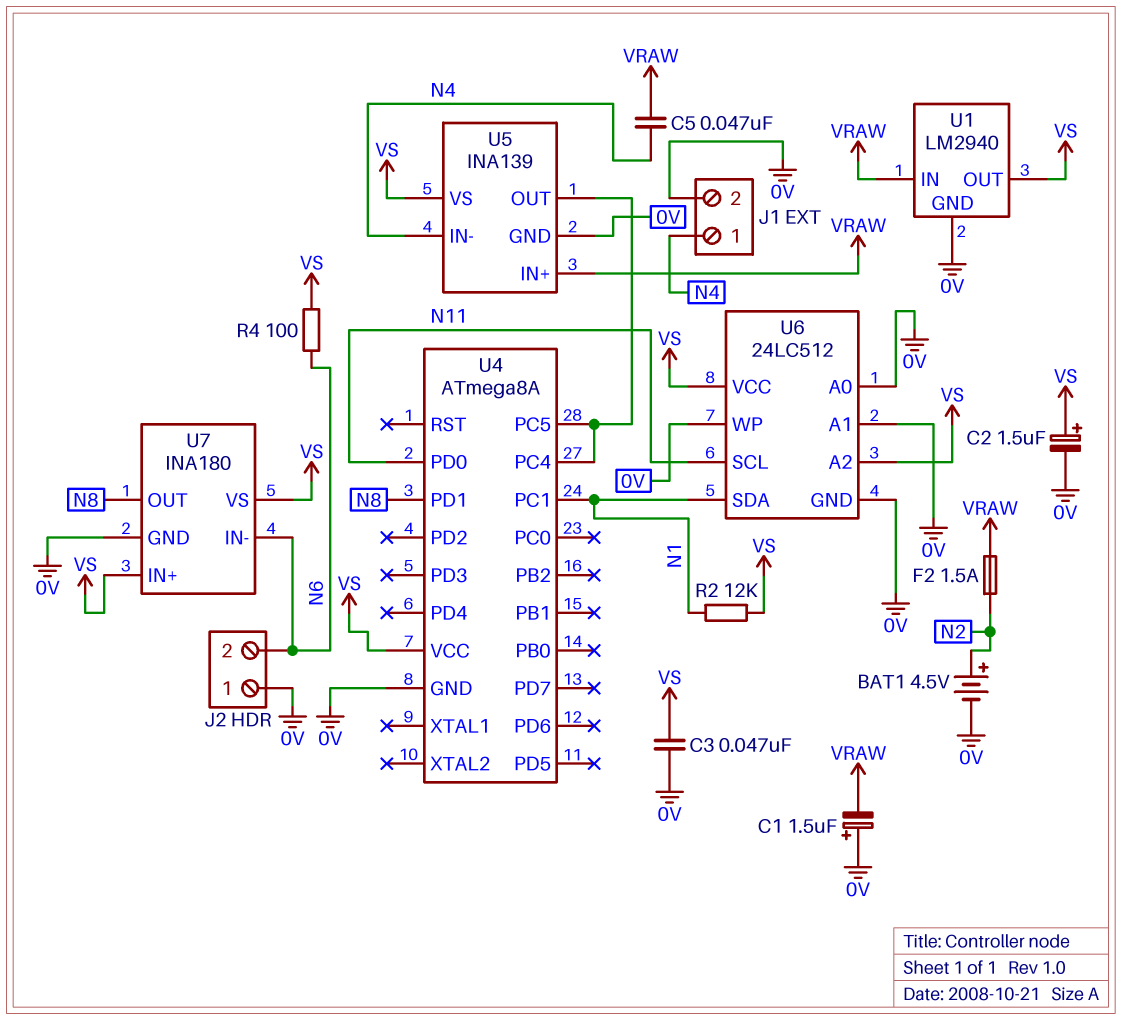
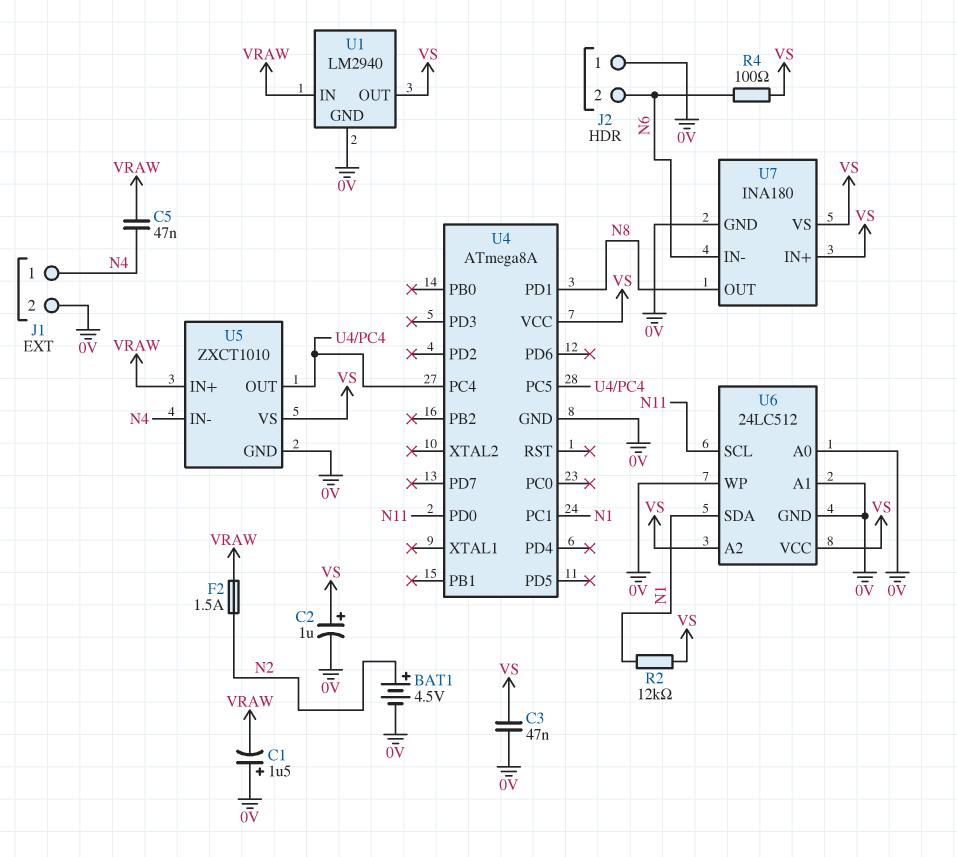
C2: 1.5uF (plus VS, minus 0V) -> 1uF (plus VS, minus 0V)
U5: INA139 -> ZXCT1010

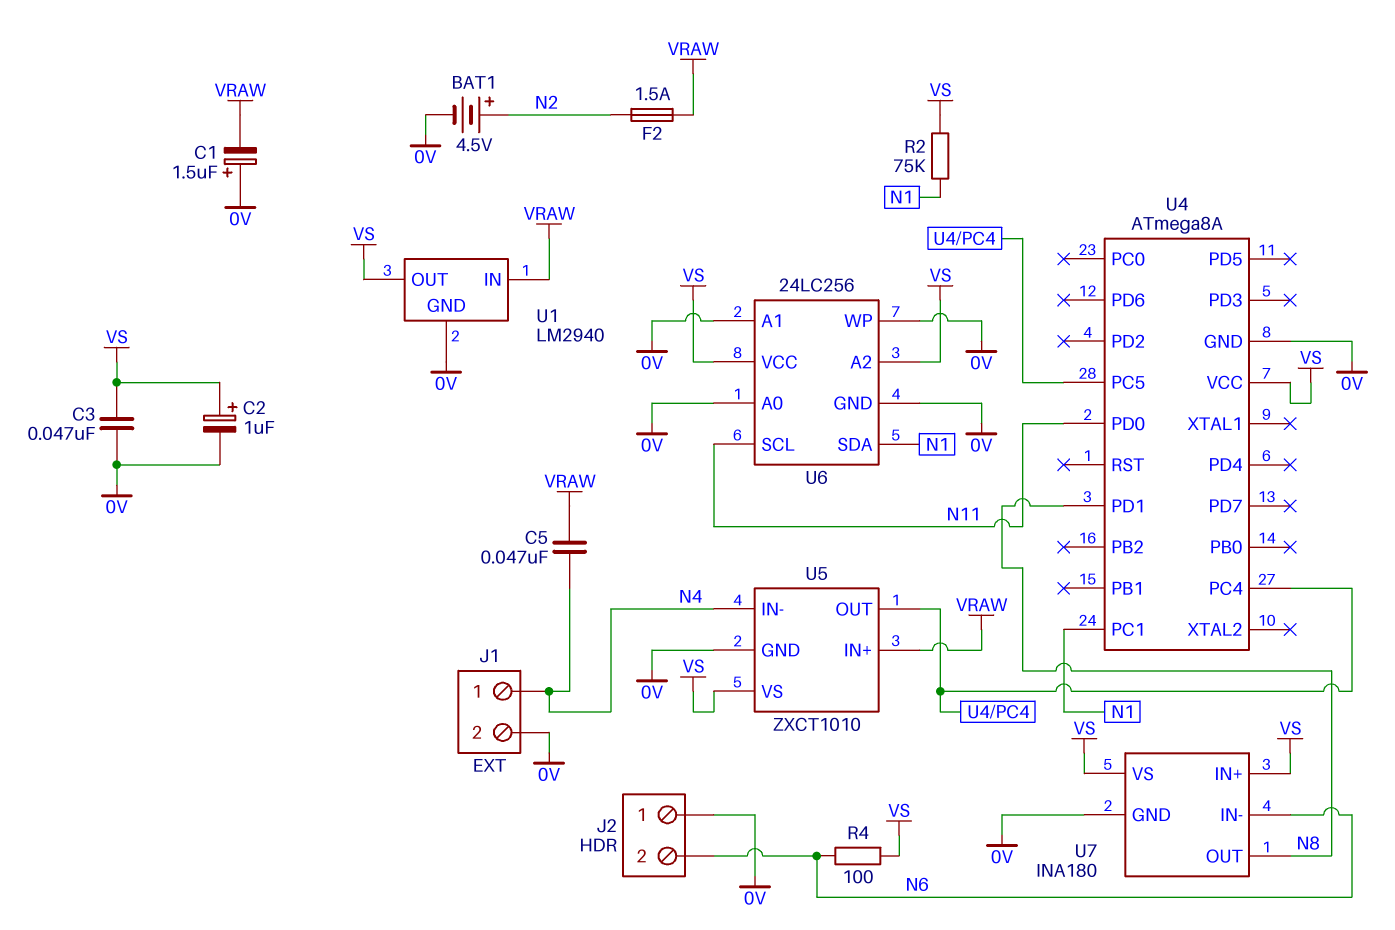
R2: 12k (N1, VS) -> 75k (N1, VS)
U6: 24LC512 -> 24LC256

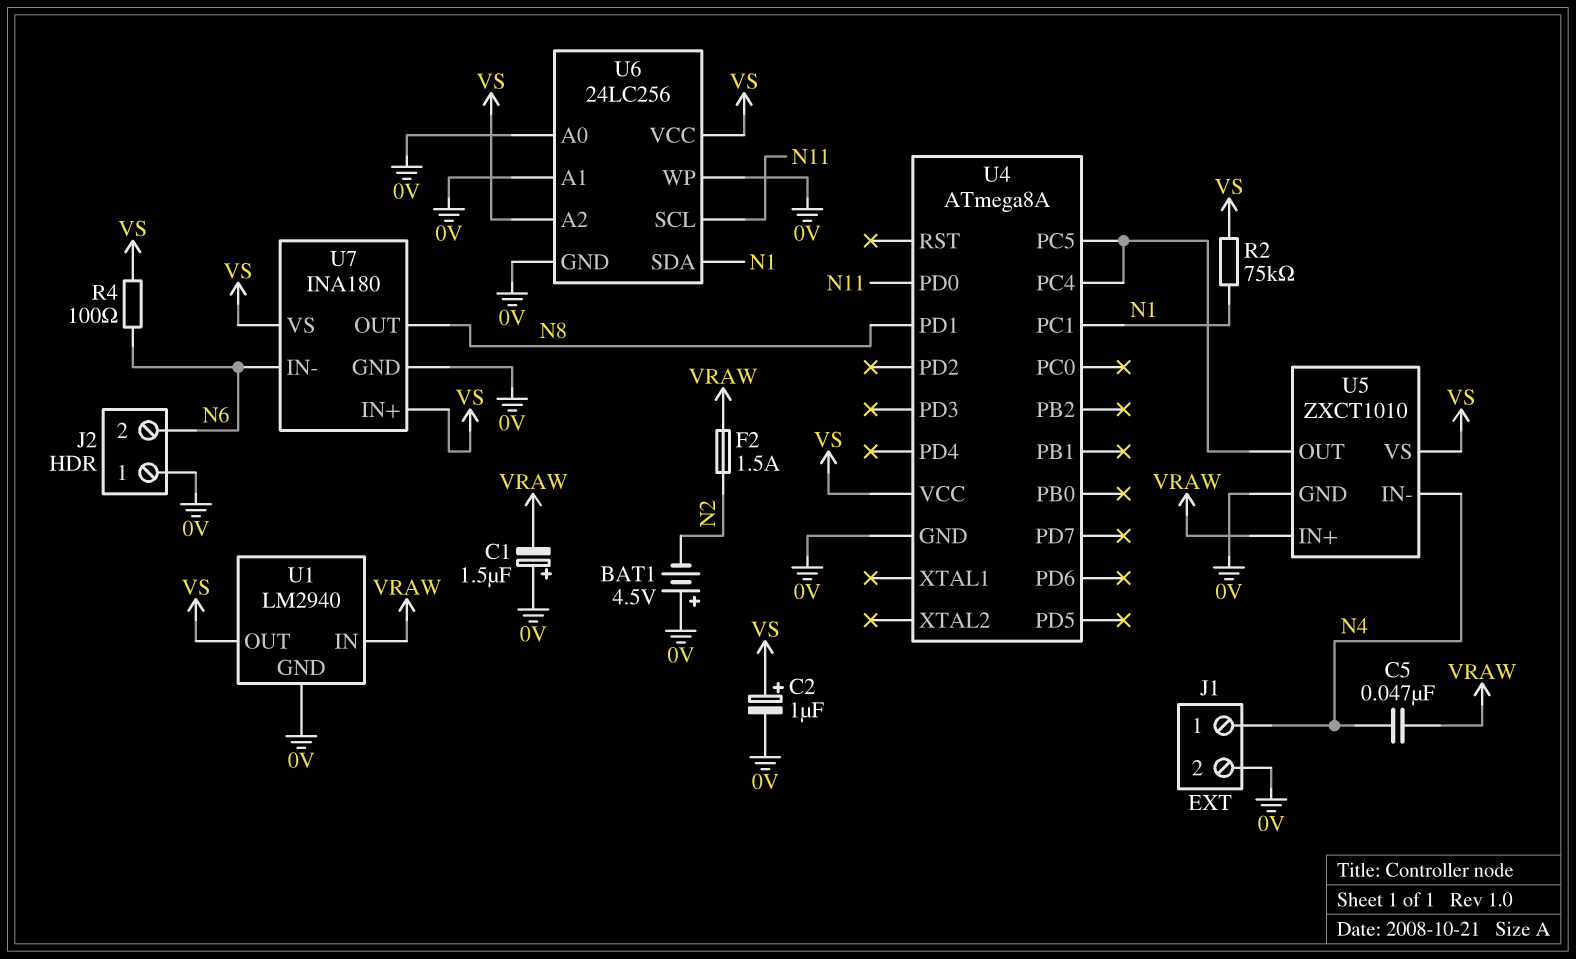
BAT1: 4.5V (plus N2, minus 0V) -> 4.5V (plus 0V, minus N2)
C3: 47nF (0V, VS) -> none

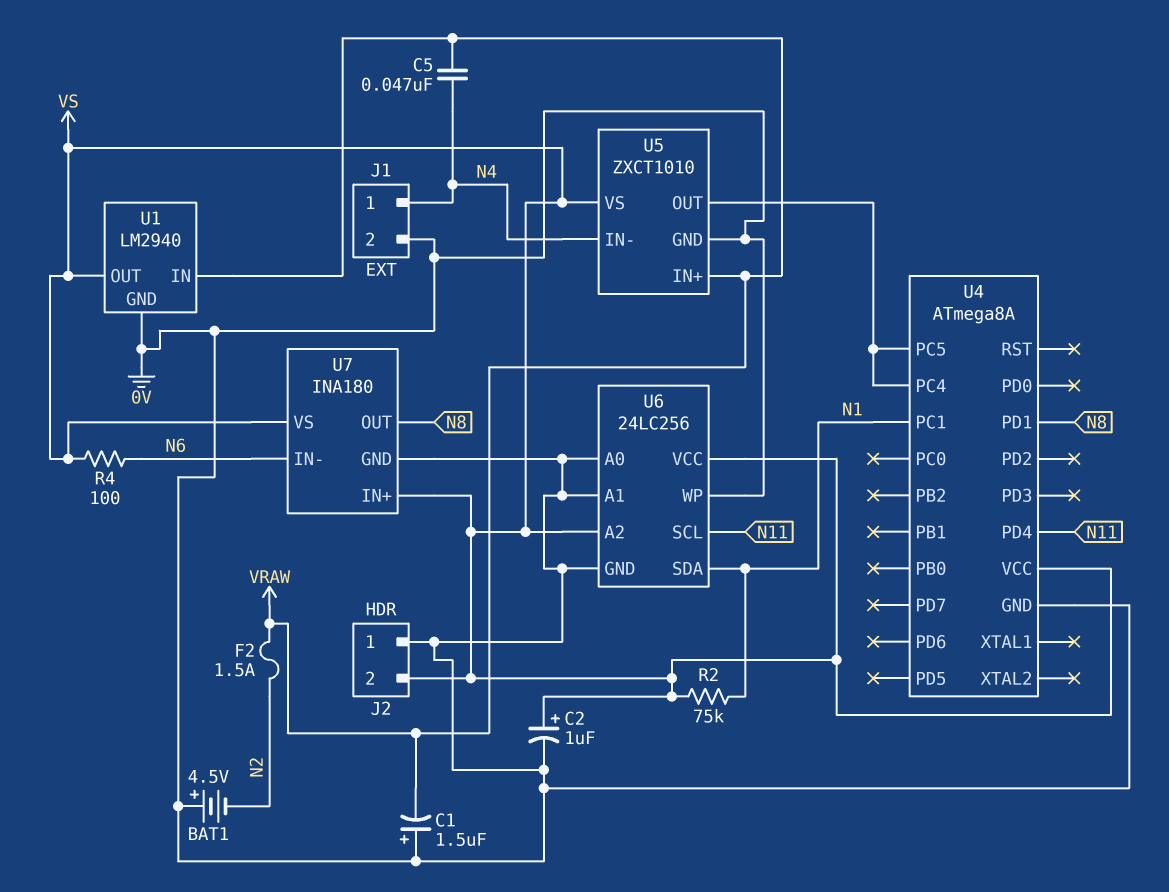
J2 pin 2: N6 -> VS
U4 pin PD0: N11 -> none
U4 pin PD4: none -> N11

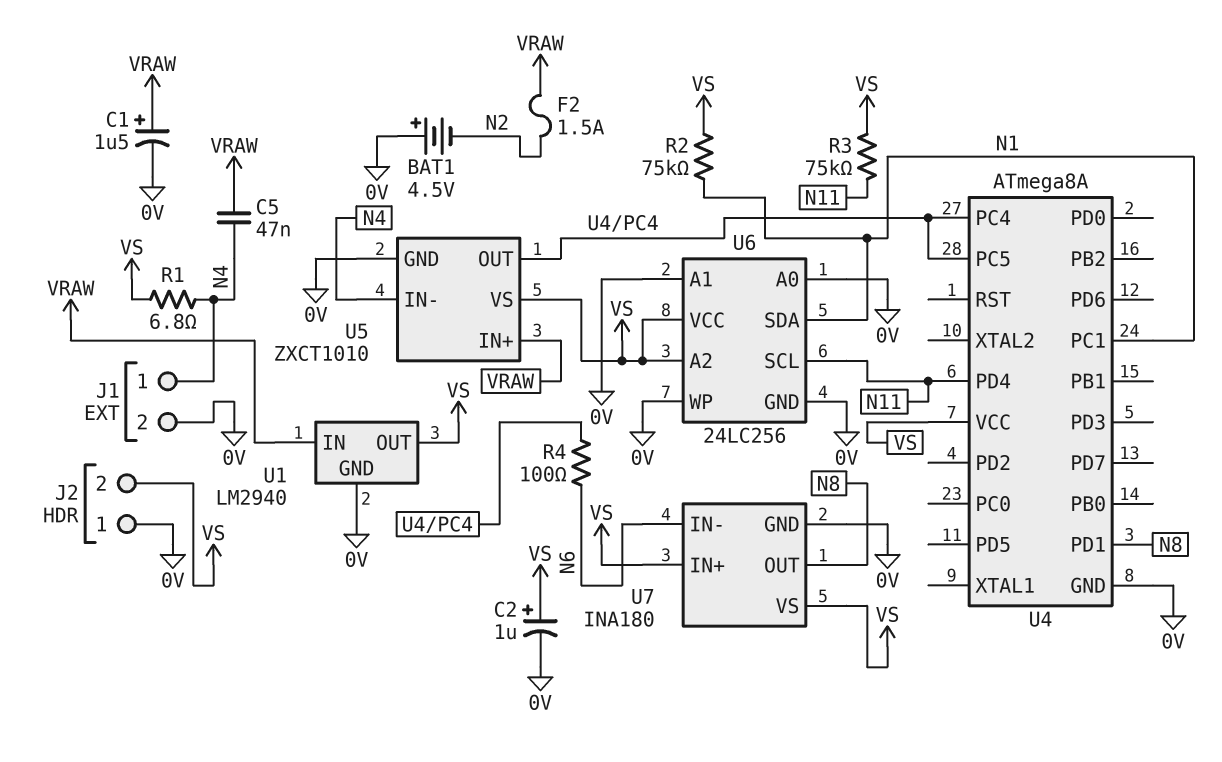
C1: 1.5uF (plus 0V, minus VRAW) -> 1.5uF (plus VRAW, minus 0V)
R1: none -> 6.8 (N4, VS)
R3: none -> 75k (N11, VS)
R4: 100 (N6, VS) -> 100 (N6, U4/PC4)

